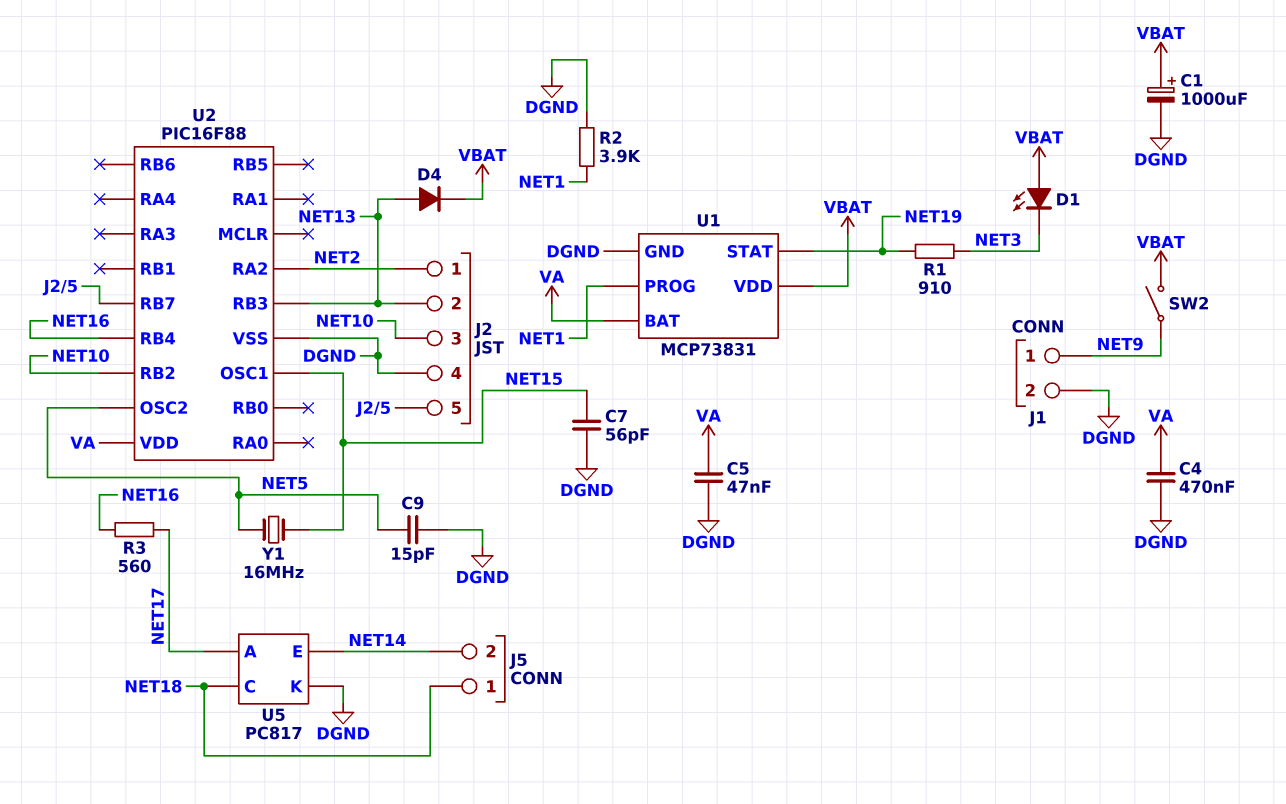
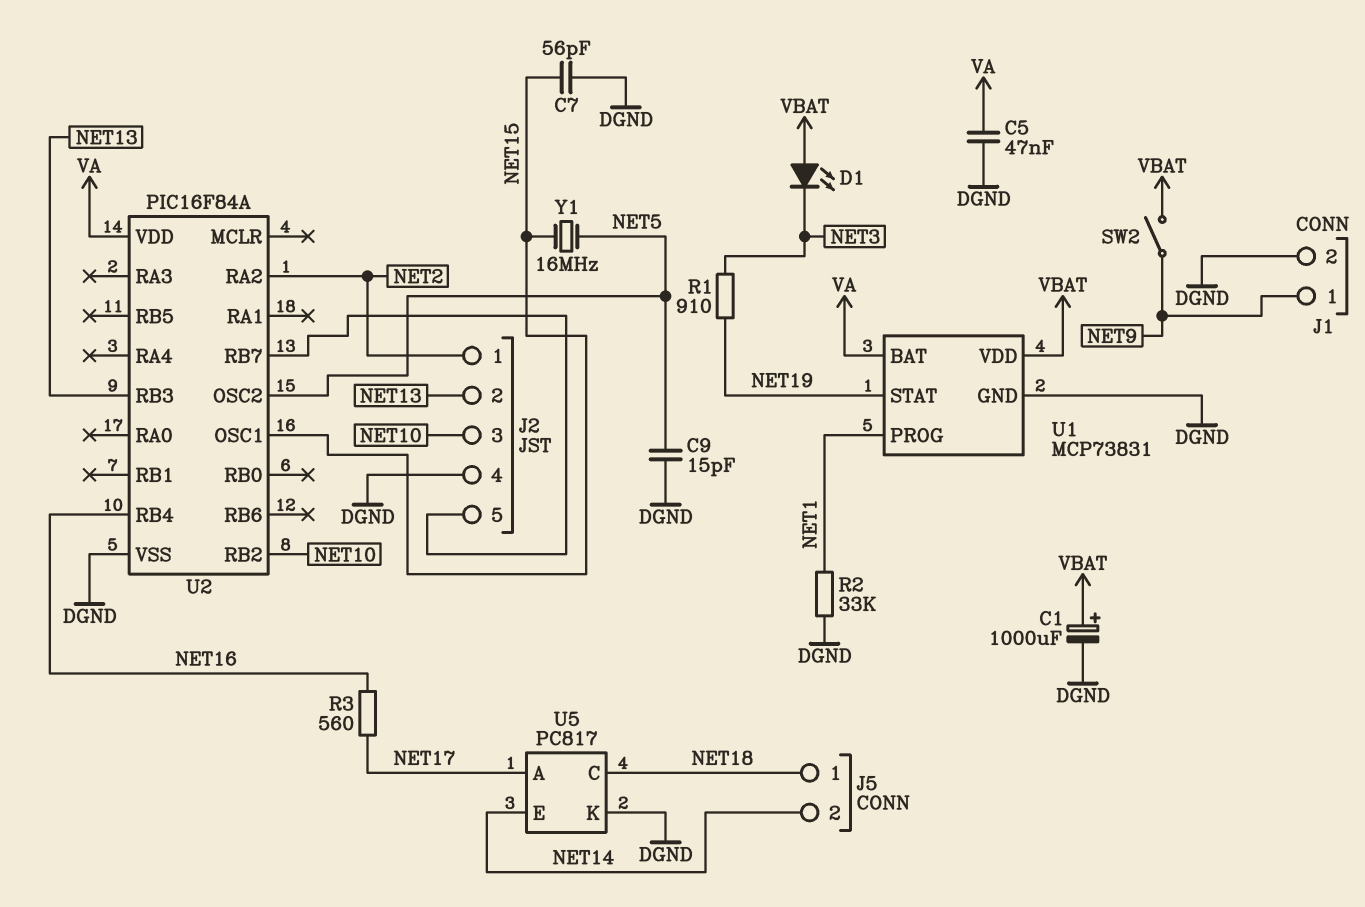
C4: 470nF (DGND, VA) -> none
D4: diode (A NET13, K VBAT) -> none
R2: 3.9k (DGND, NET1) -> 33k (DGND, NET1)
U2: PIC16F88 -> PIC16F84A

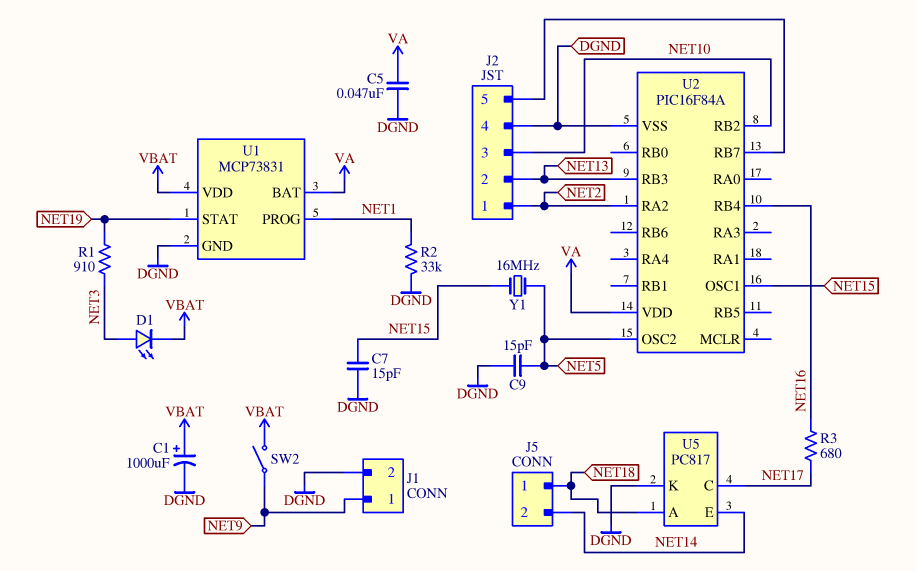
C7: 56pF (DGND, NET15) -> 15pF (DGND, NET15)
D1: LED (A VBAT, K NET3) -> LED (A NET3, K VBAT)
R3: 560 (NET16, NET17) -> 680 (NET16, NET17)
U5 pin A: NET17 -> NET18
U5 pin C: NET18 -> NET17

